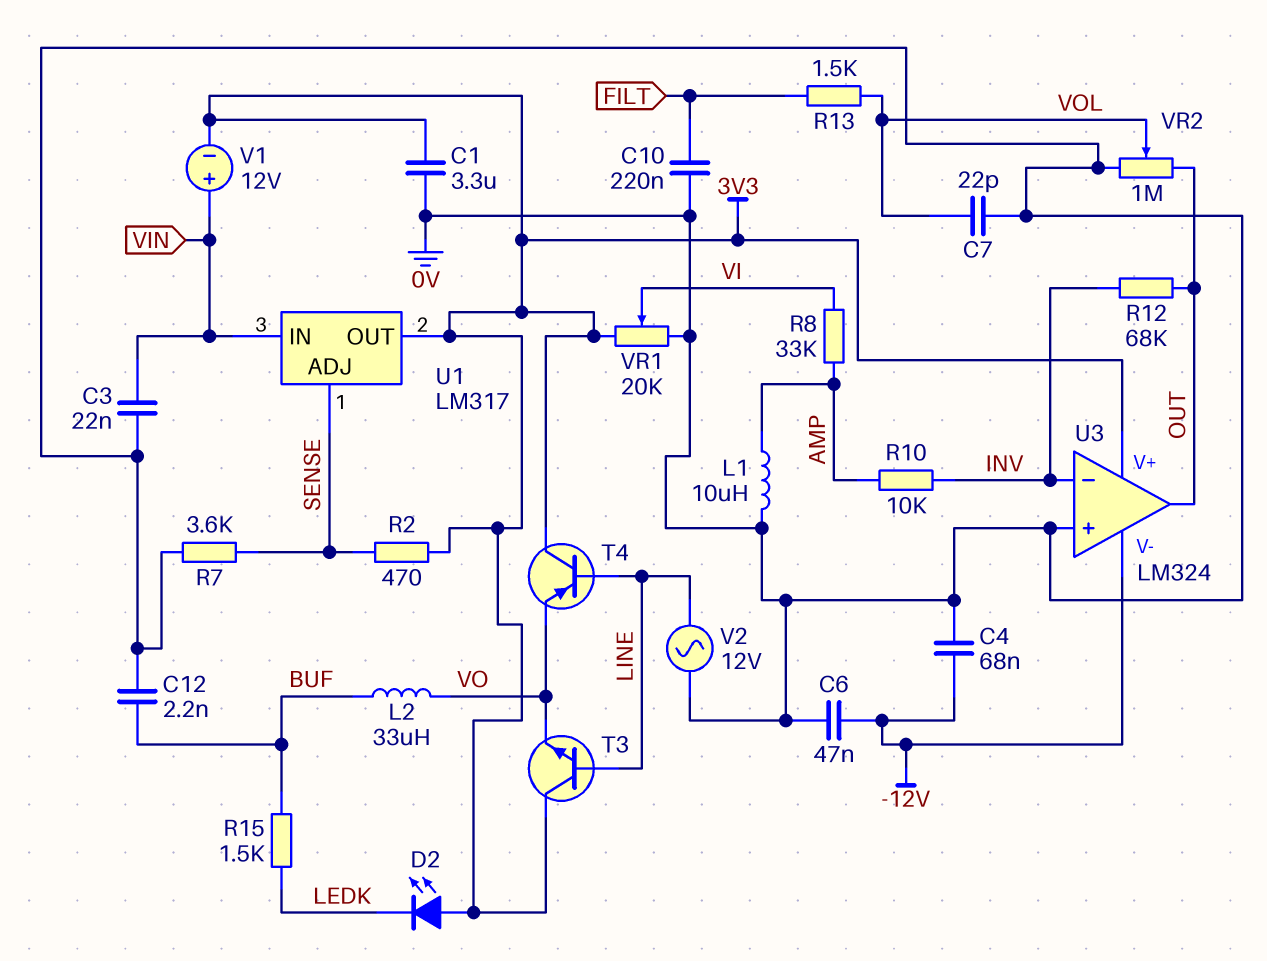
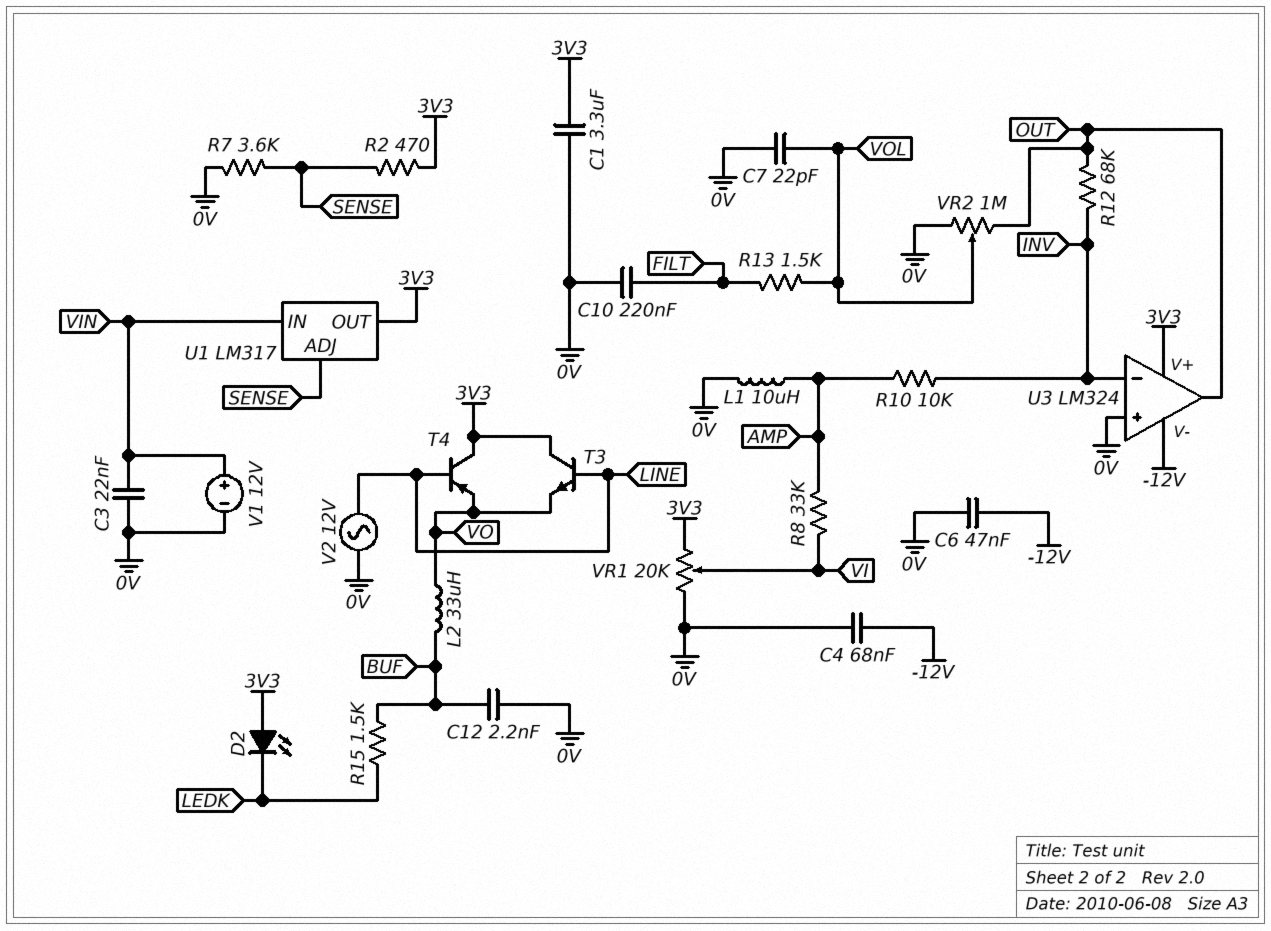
V1: 12V (plus VIN, minus 3V3) -> 12V (plus VIN, minus 0V)

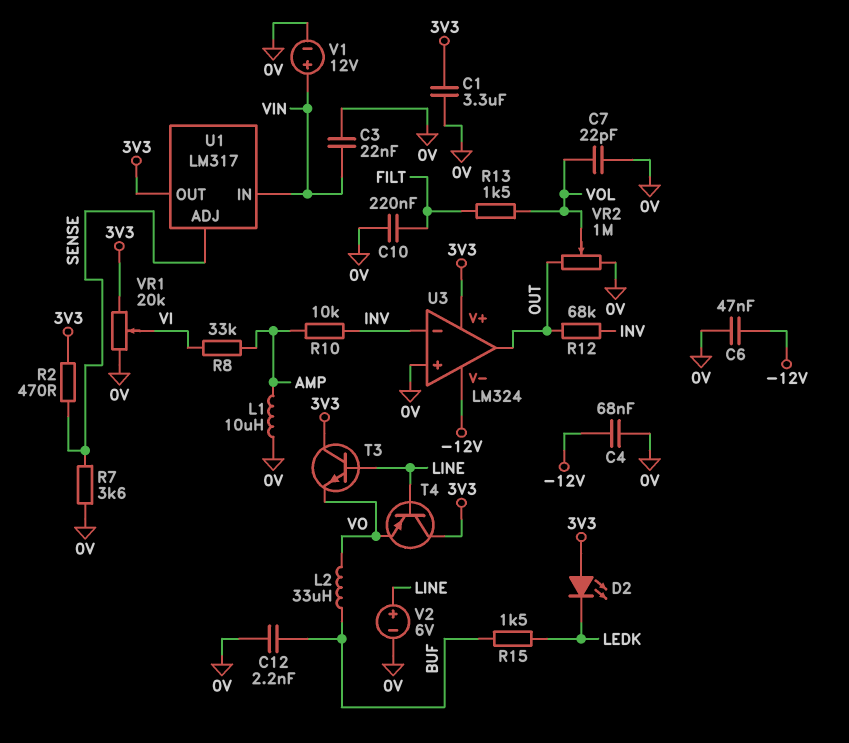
V2: AC 12V (0V, LINE) -> 6V (plus LINE, minus 0V)

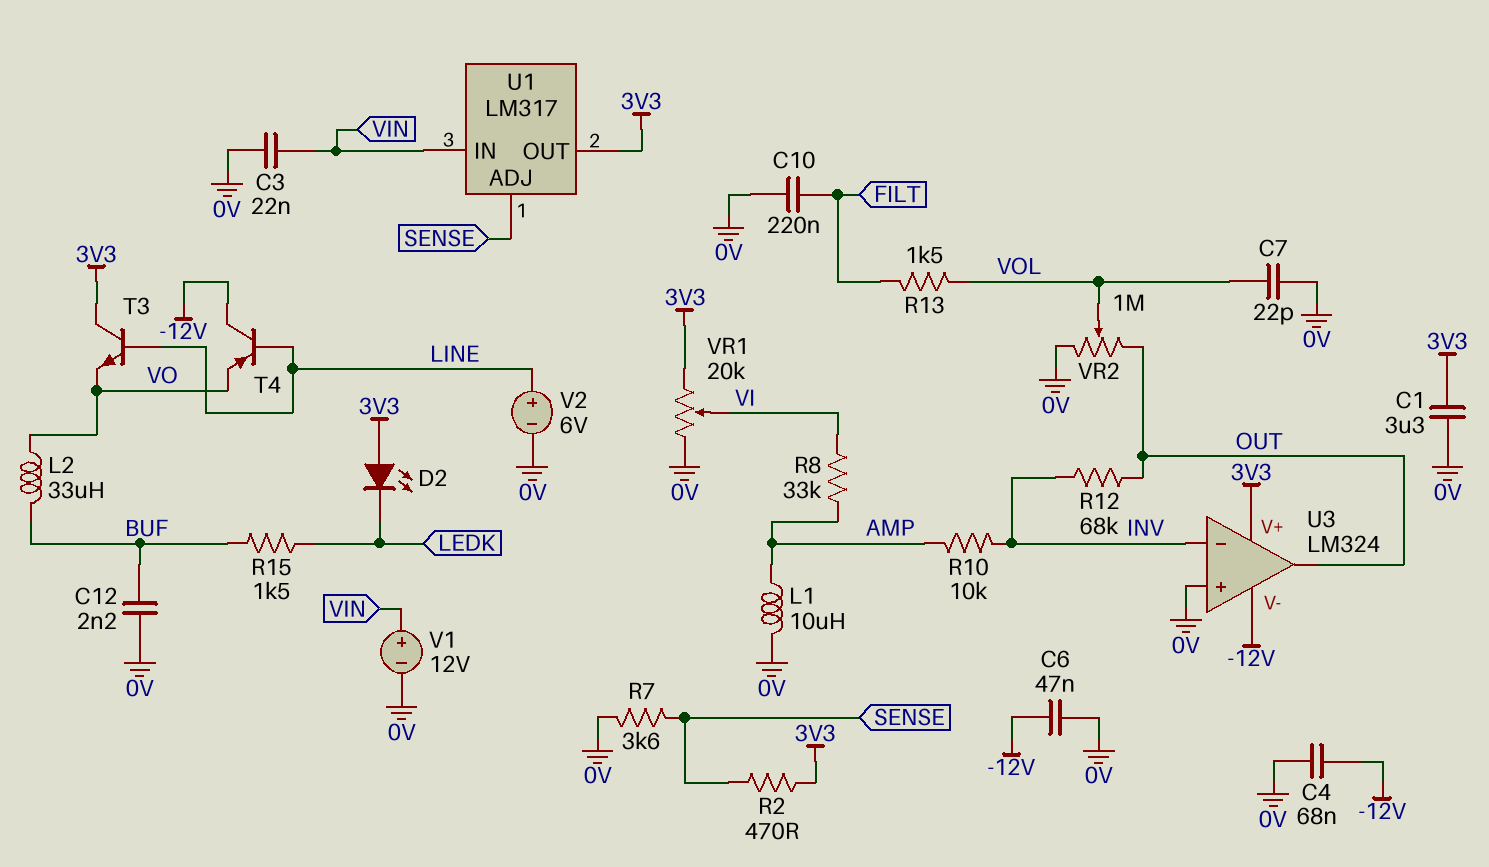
T4: PNP (B LINE, C 3V3, E VO) -> PNP (B LINE, C -12V, E VO)

